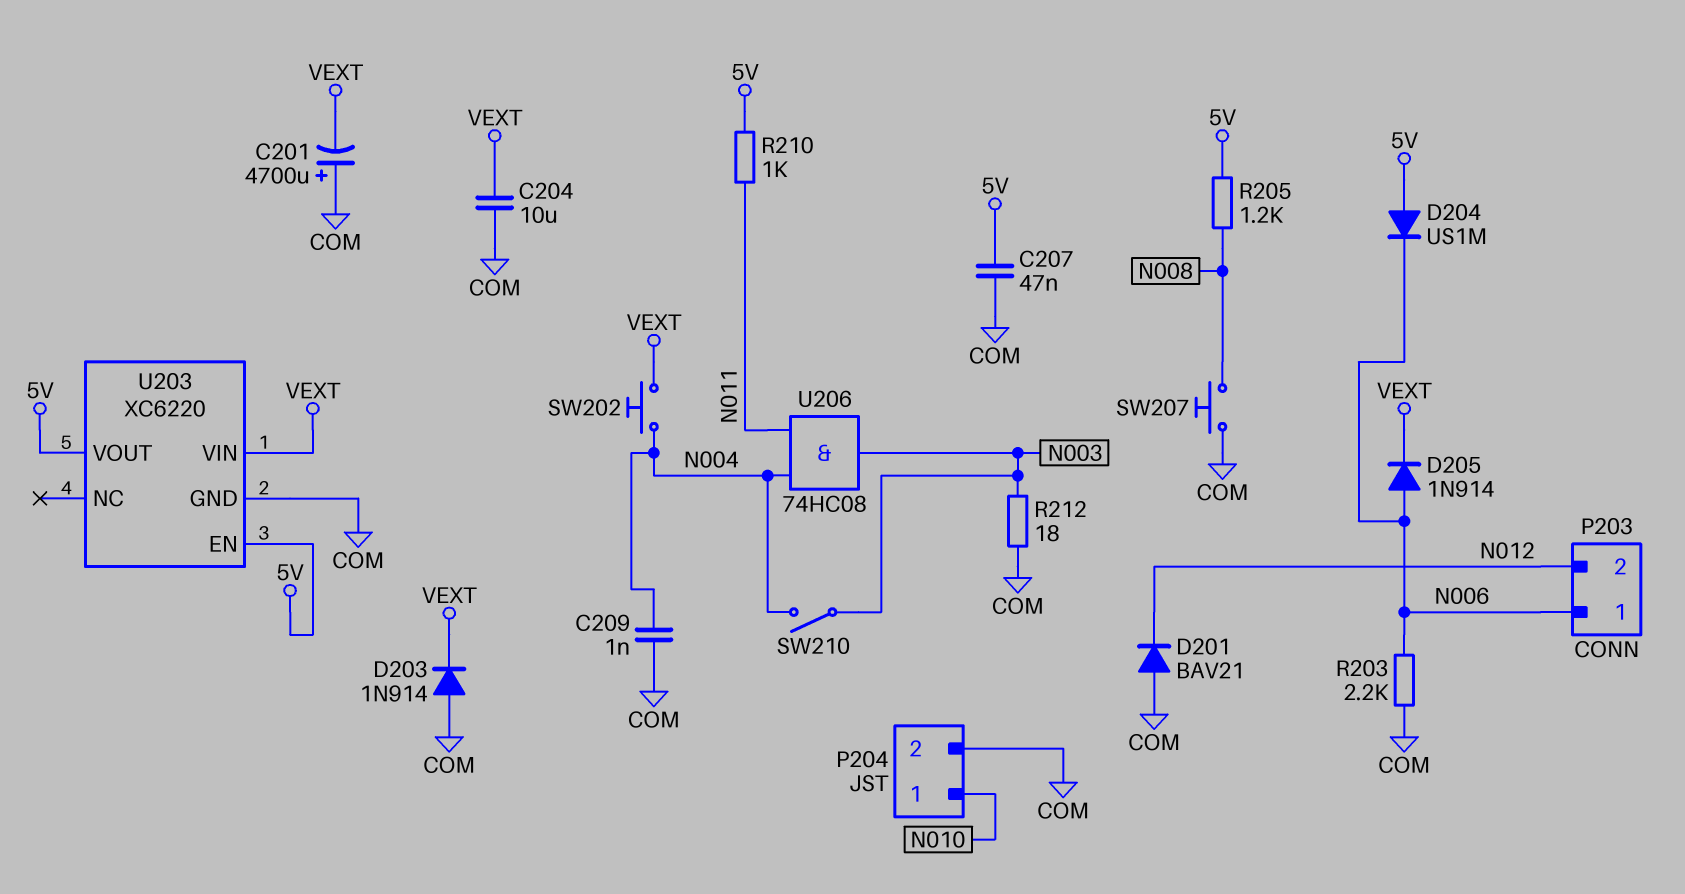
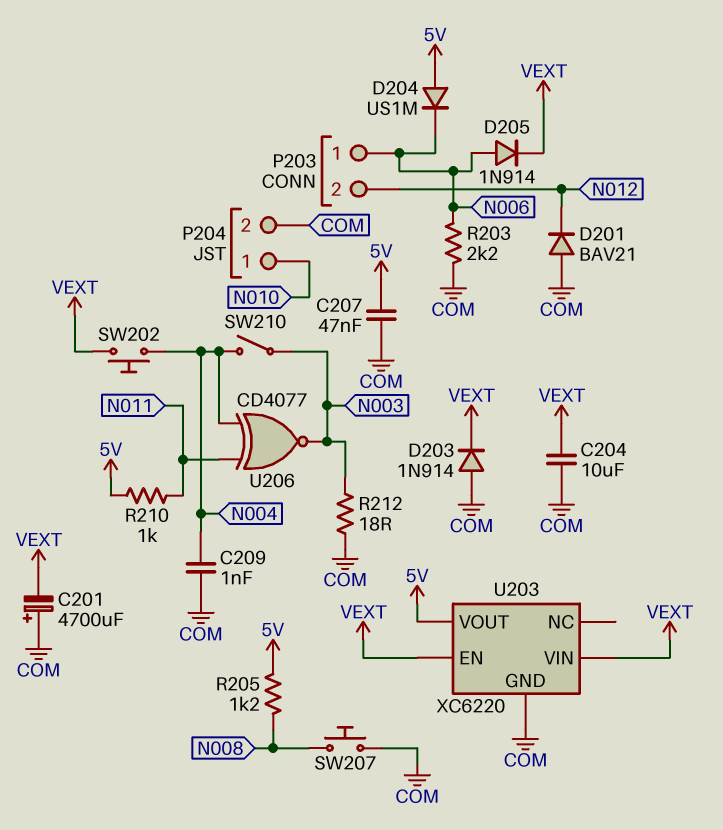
U203 pin EN: 5V -> VEXT
U206: AND 74HC08 (in N004, in N011, out N003) -> XNOR CD4077 (in N004, in N011, out N003)

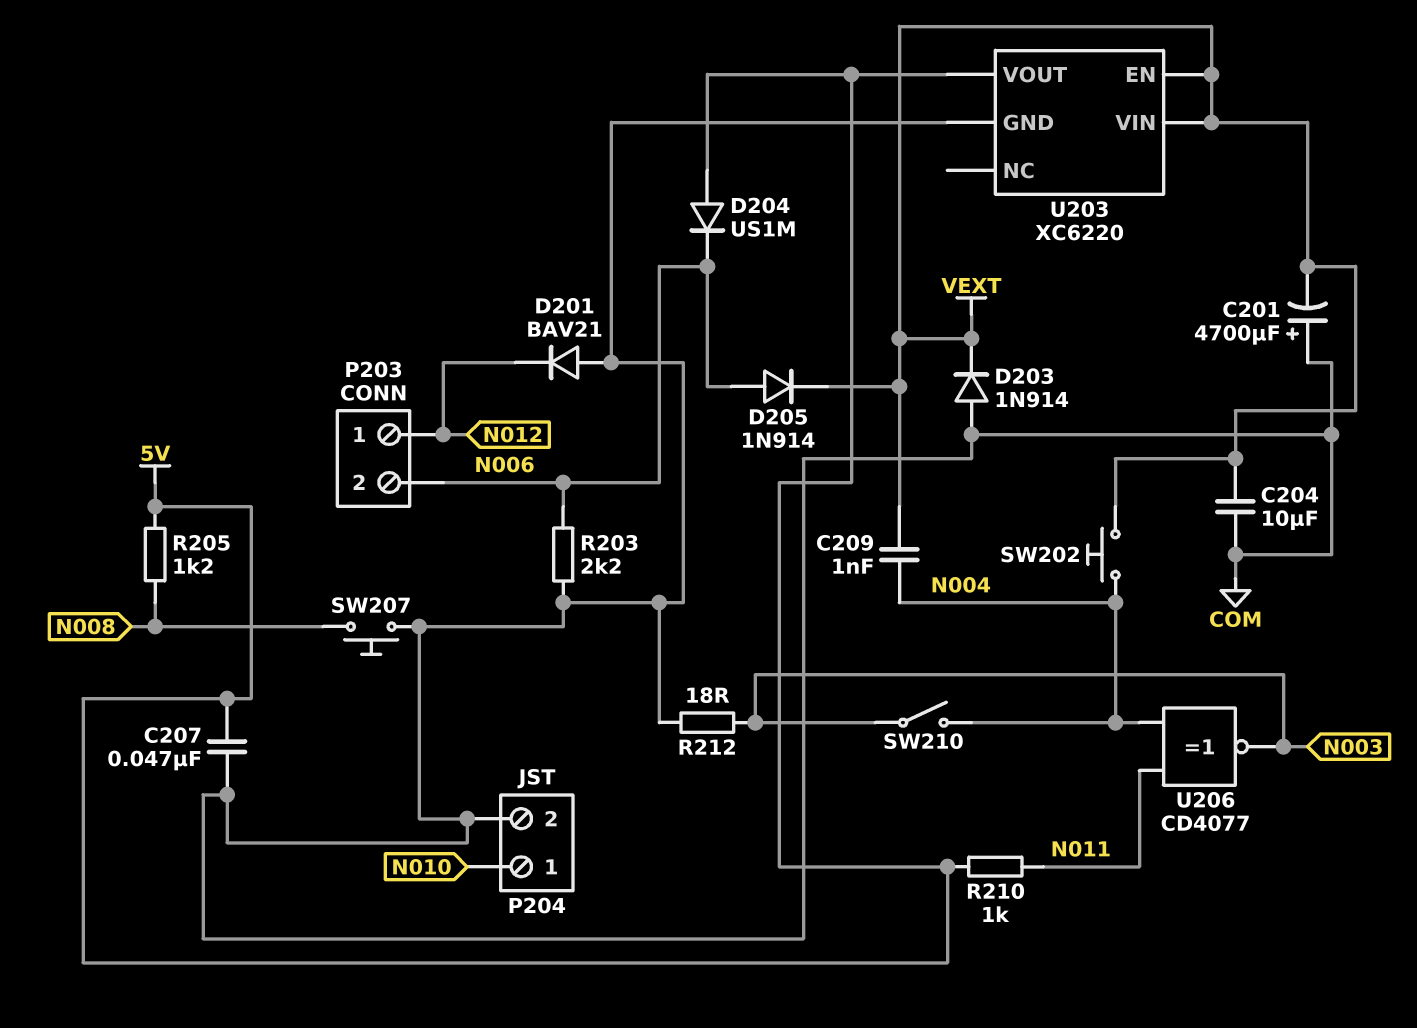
C209: 1nF (COM, N004) -> 1nF (N004, VEXT)
P203 pin 1: N006 -> N012
P203 pin 2: N012 -> N006

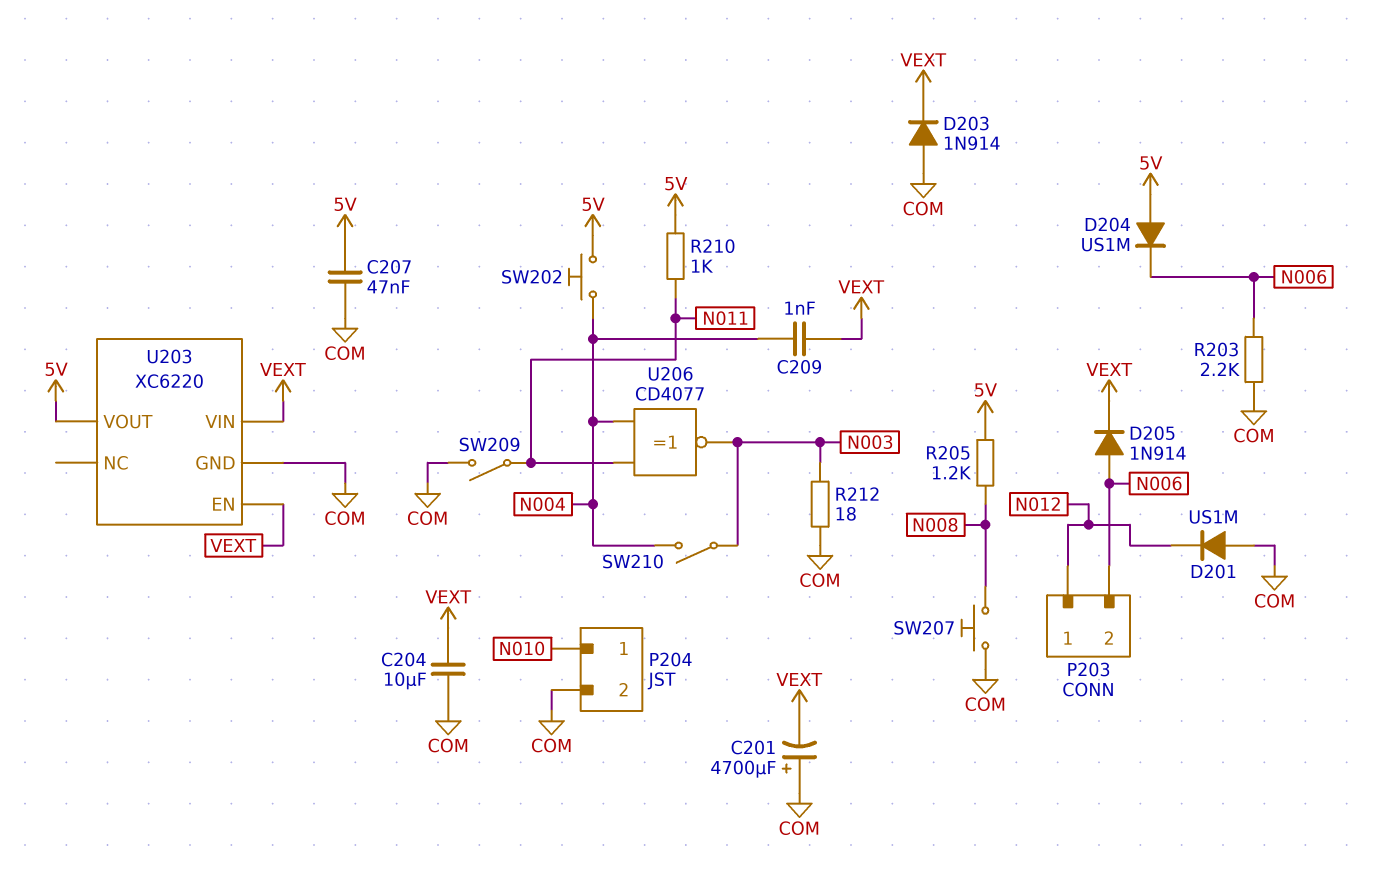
D201: diode BAV21 (A COM, K N012) -> diode US1M (A COM, K N012)
SW202: button (N004, VEXT) -> button (5V, N004)
SW209: none -> switch (COM, N011)

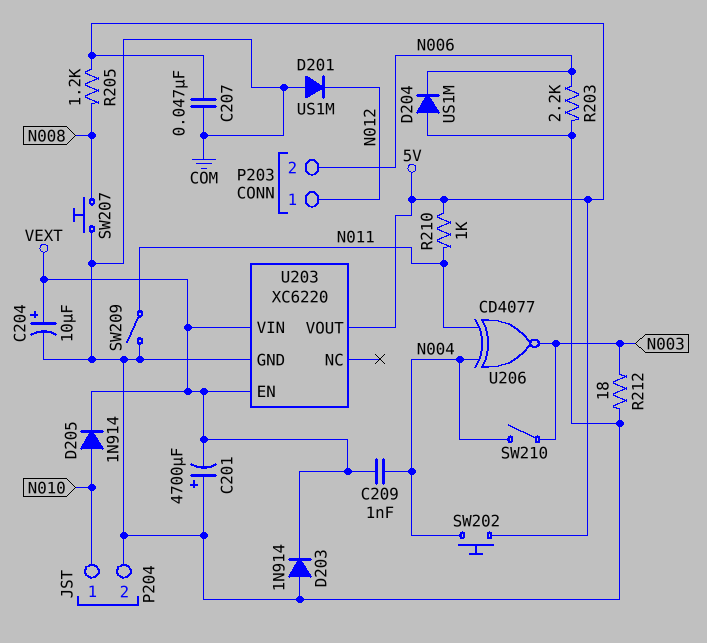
C204: 10uF (COM, VEXT) -> 10uF (plus VEXT, minus COM)
D204: diode US1M (A 5V, K N006) -> diode US1M (A COM, K N006)
D205: diode 1N914 (A N006, K VEXT) -> diode 1N914 (A N010, K VEXT)

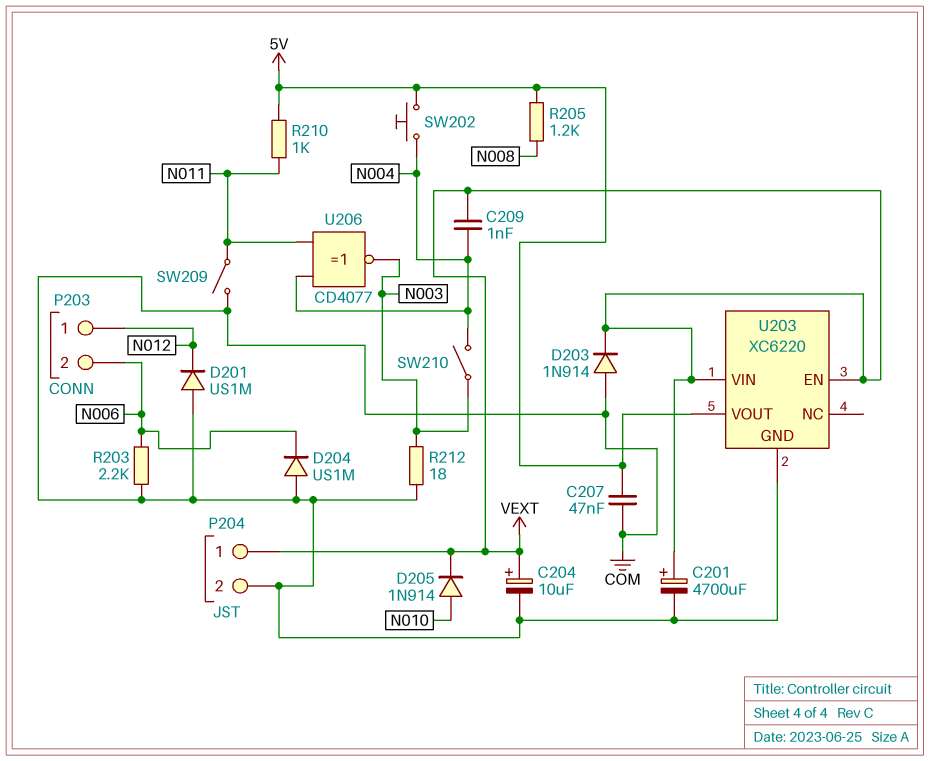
C201: 4700uF (plus COM, minus VEXT) -> 4700uF (plus VEXT, minus COM)
P204 pin 1: N010 -> VEXT
SW207: button (COM, N008) -> none

